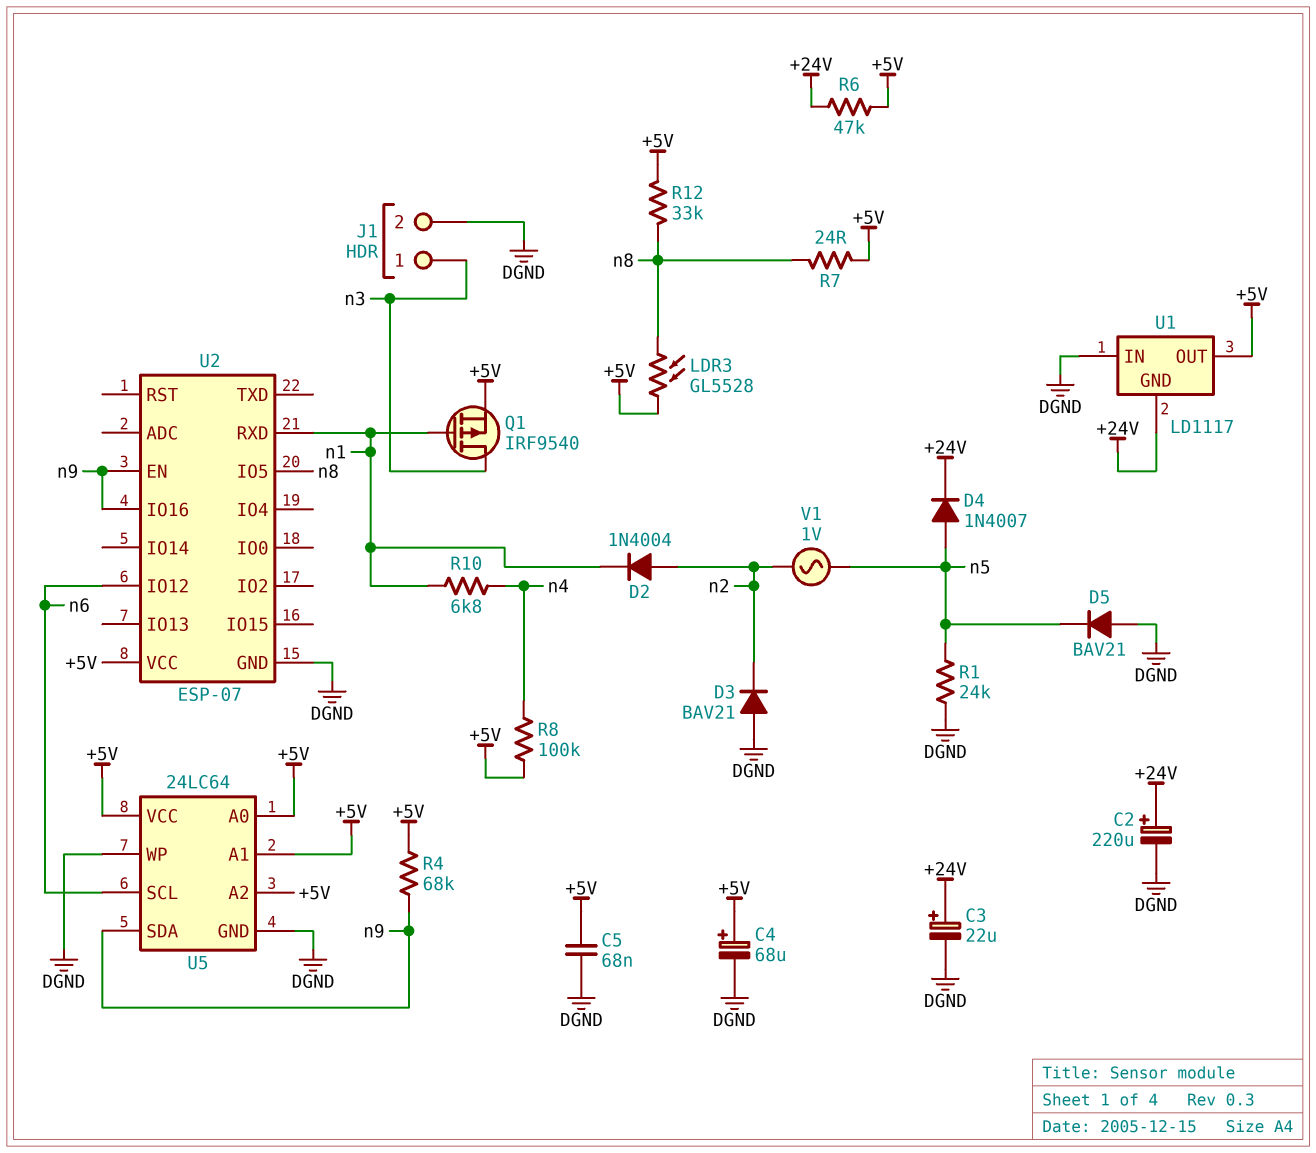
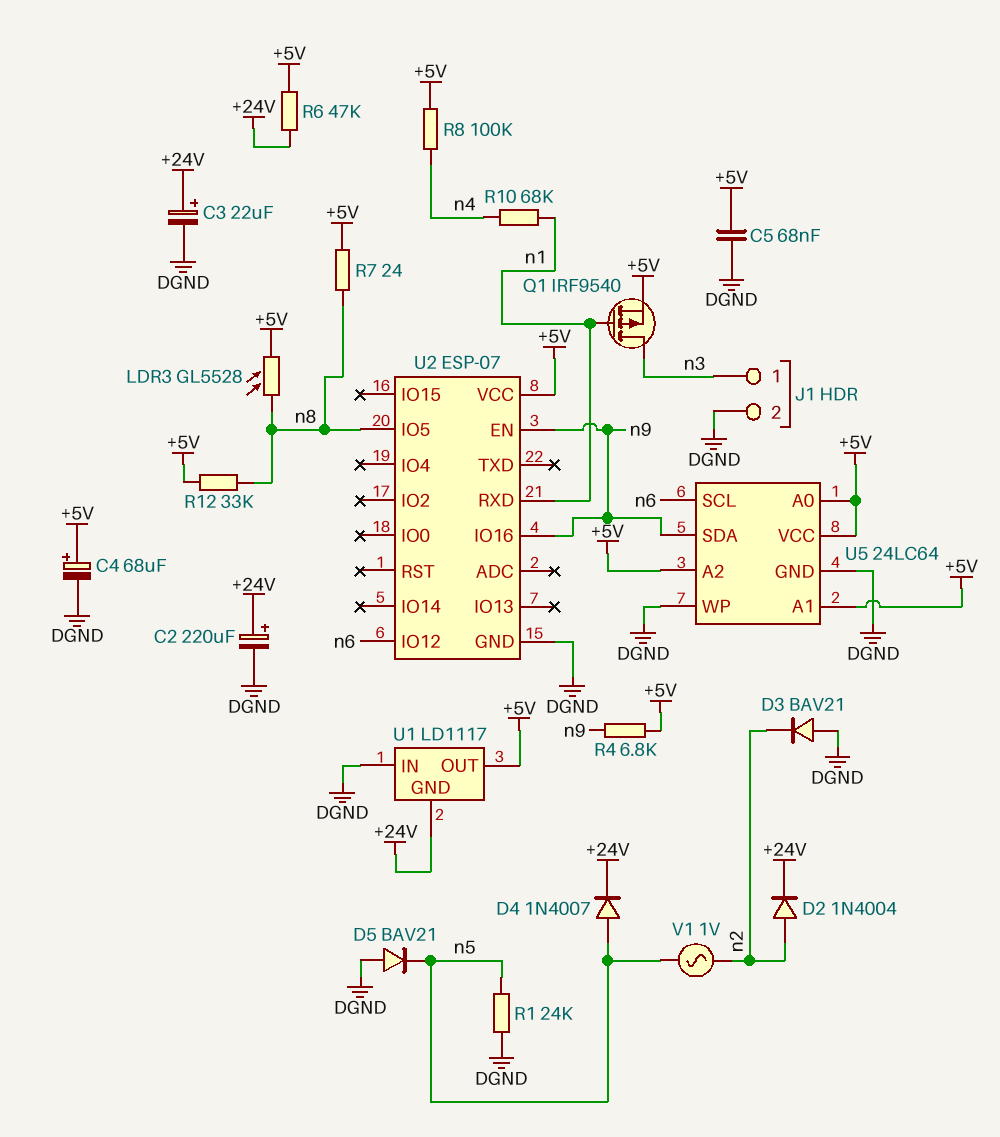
D2: diode 1N4004 (A n2, K n1) -> diode 1N4004 (A n2, K +24V)
R4: 68k (+5V, n9) -> 6.8k (+5V, n9)
R10: 6.8k (n1, n4) -> 68k (n1, n4)

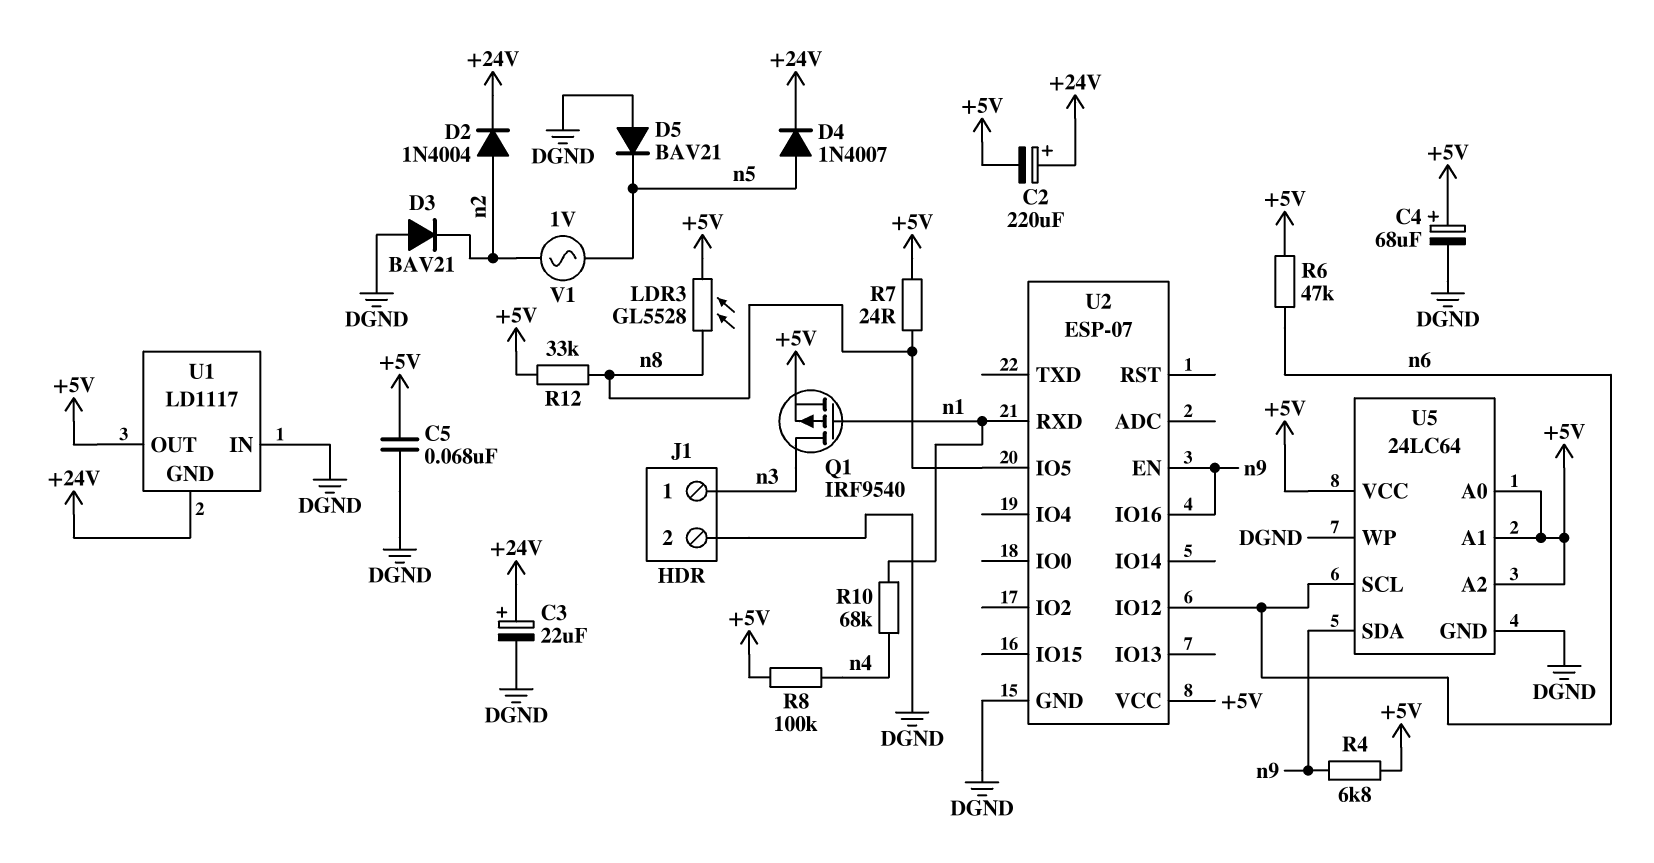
C2: 220uF (plus +24V, minus DGND) -> 220uF (plus +24V, minus +5V)
R1: 24k (DGND, n5) -> none
R6: 47k (+5V, +24V) -> 47k (+5V, n6)

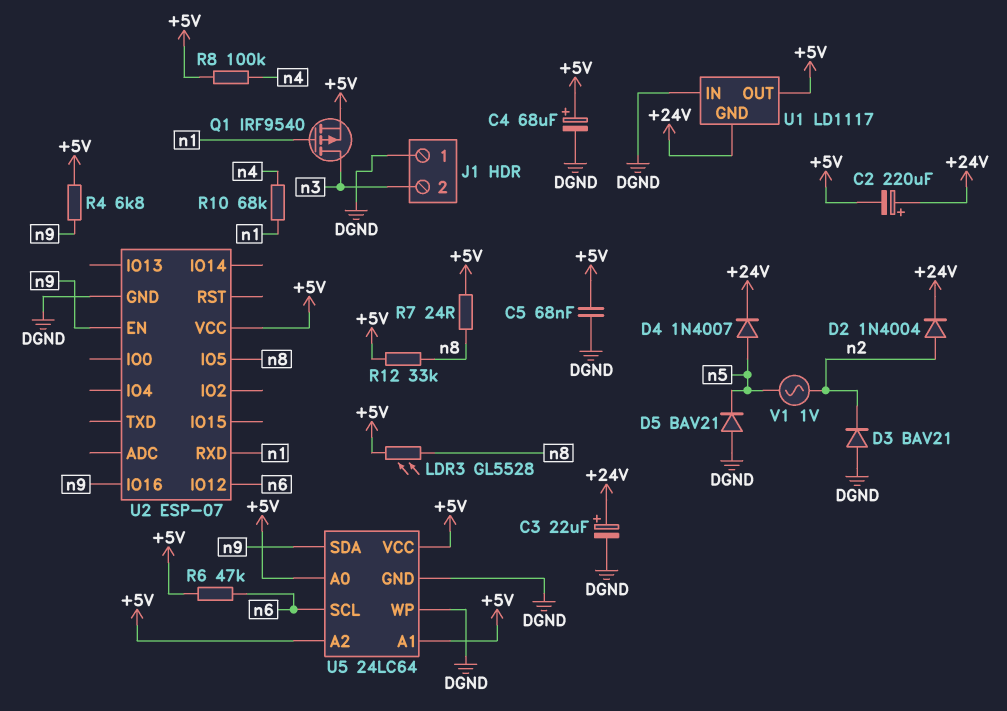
J1 pin 1: n3 -> DGND
J1 pin 2: DGND -> n3

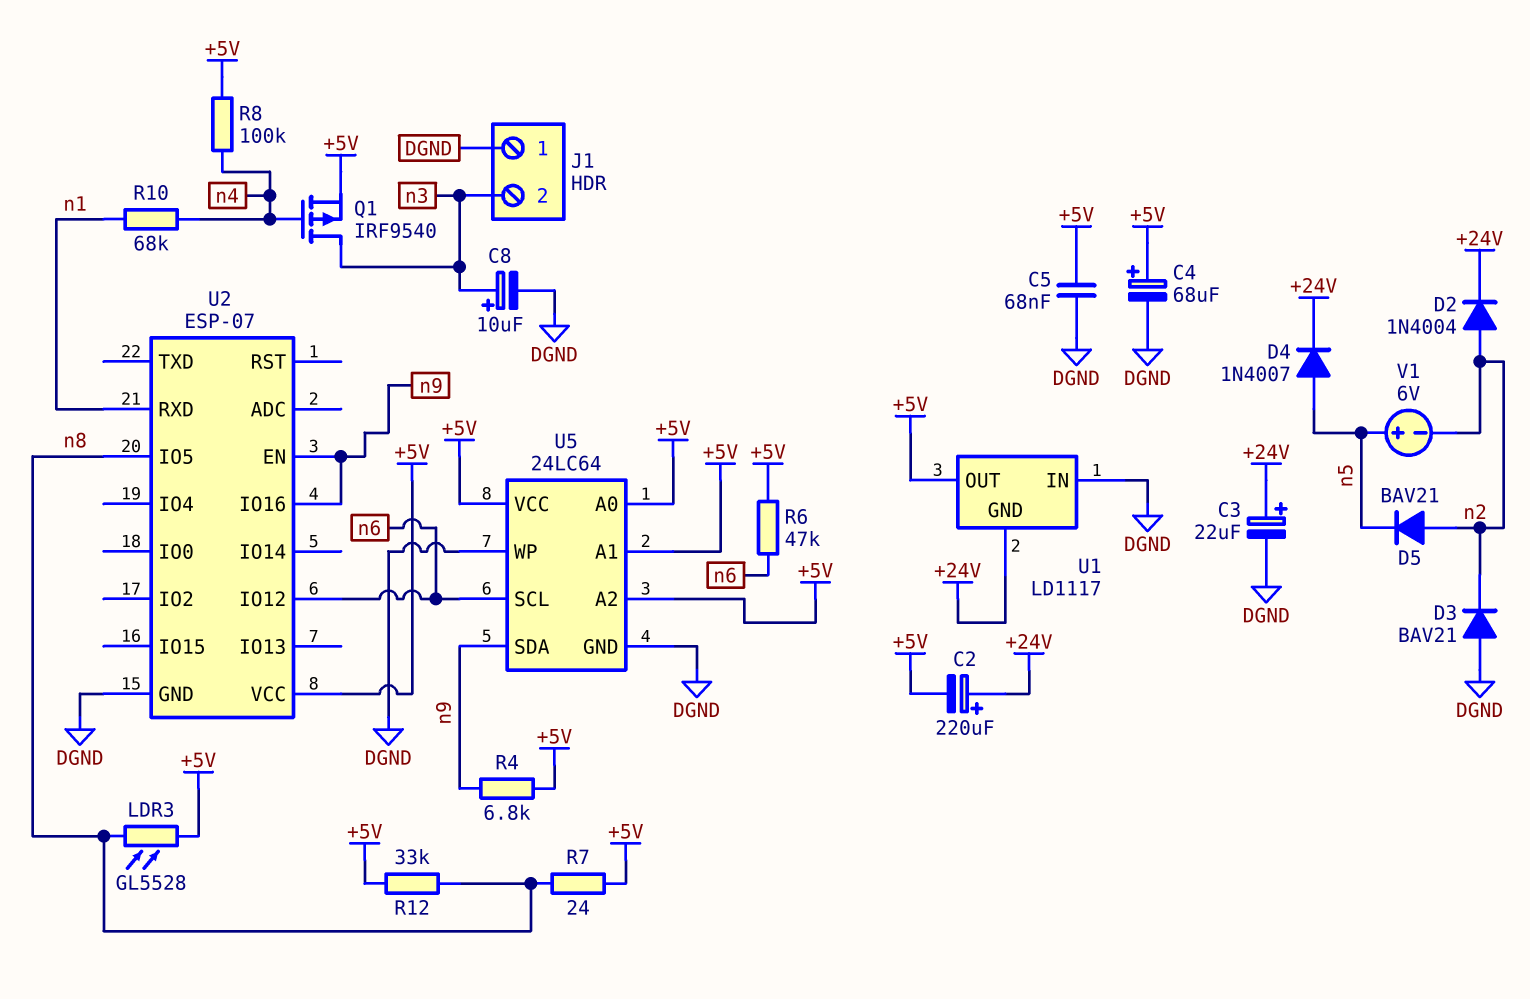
C8: none -> 10uF (plus n3, minus DGND)
D5: diode BAV21 (A DGND, K n5) -> diode BAV21 (A n2, K n5)
Q1: PMOS IRF9540 (G n1, D n3, S +5V) -> PMOS IRF9540 (G n4, D n3, S +5V)
V1: AC 1V (n2, n5) -> 6V (plus n5, minus n2)

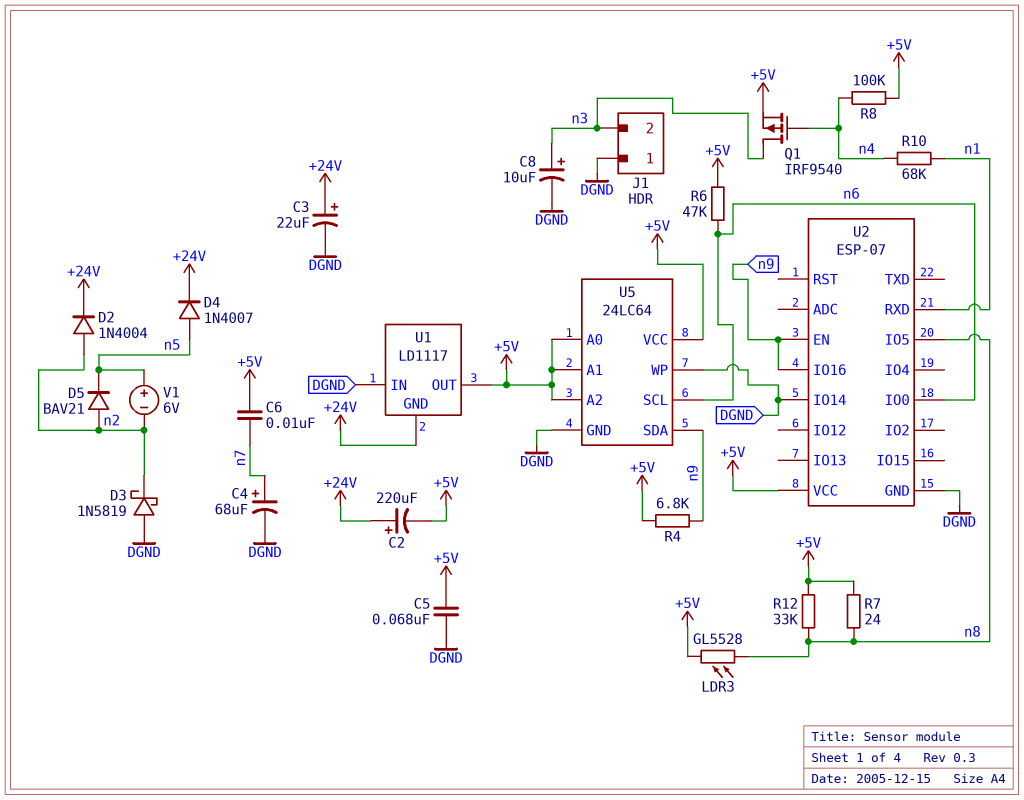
C4: 68uF (plus +5V, minus DGND) -> 68uF (plus n7, minus DGND)
C6: none -> 10nF (+5V, n7)
D3: diode BAV21 (A DGND, K n2) -> schottky 1N5819 (A DGND, K n2)
U2 pin IO0: none -> n6
U2 pin IO12: n6 -> none
U2 pin IO14: none -> DGND

